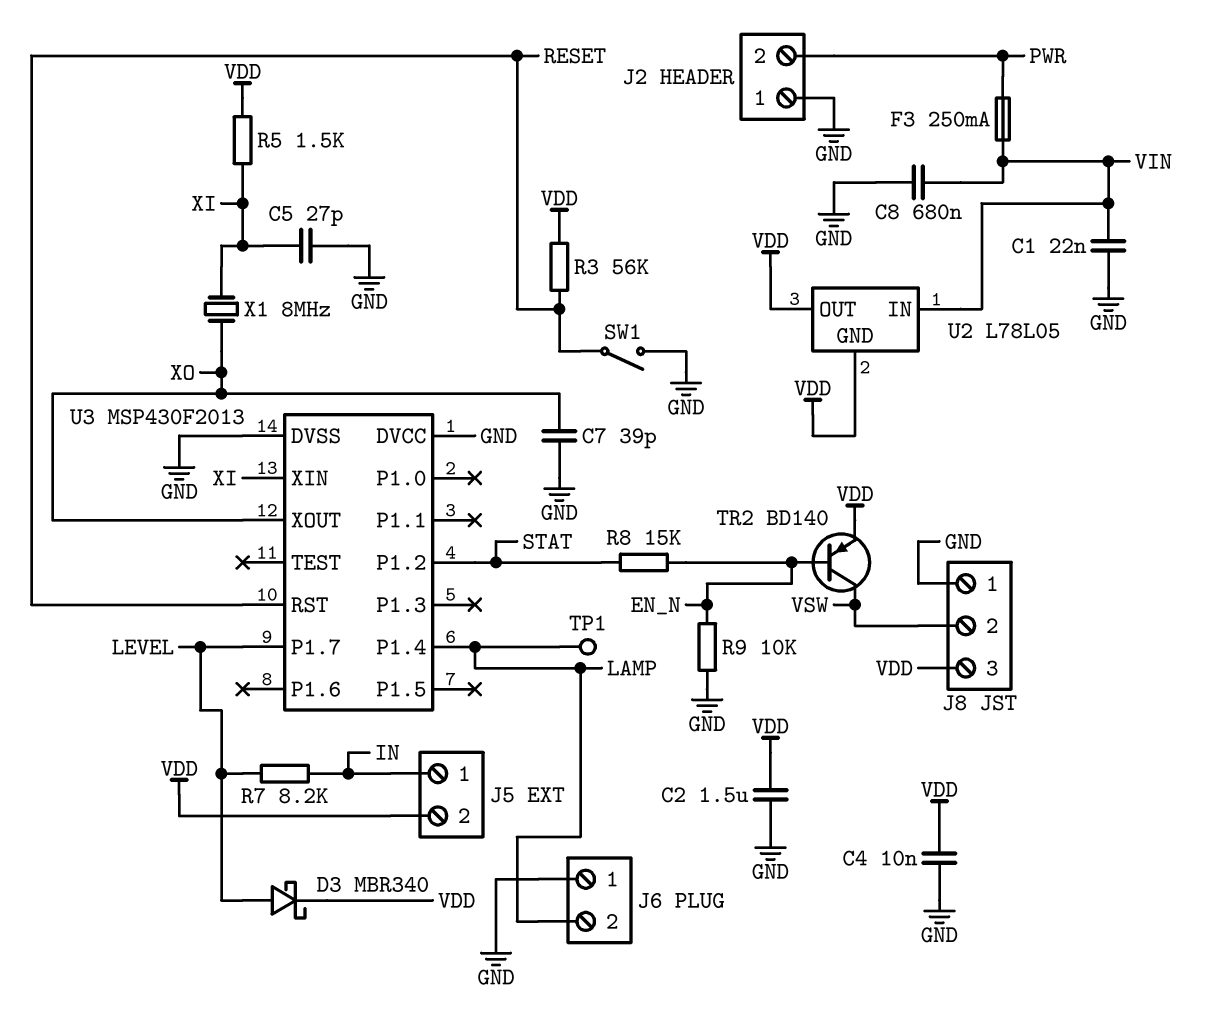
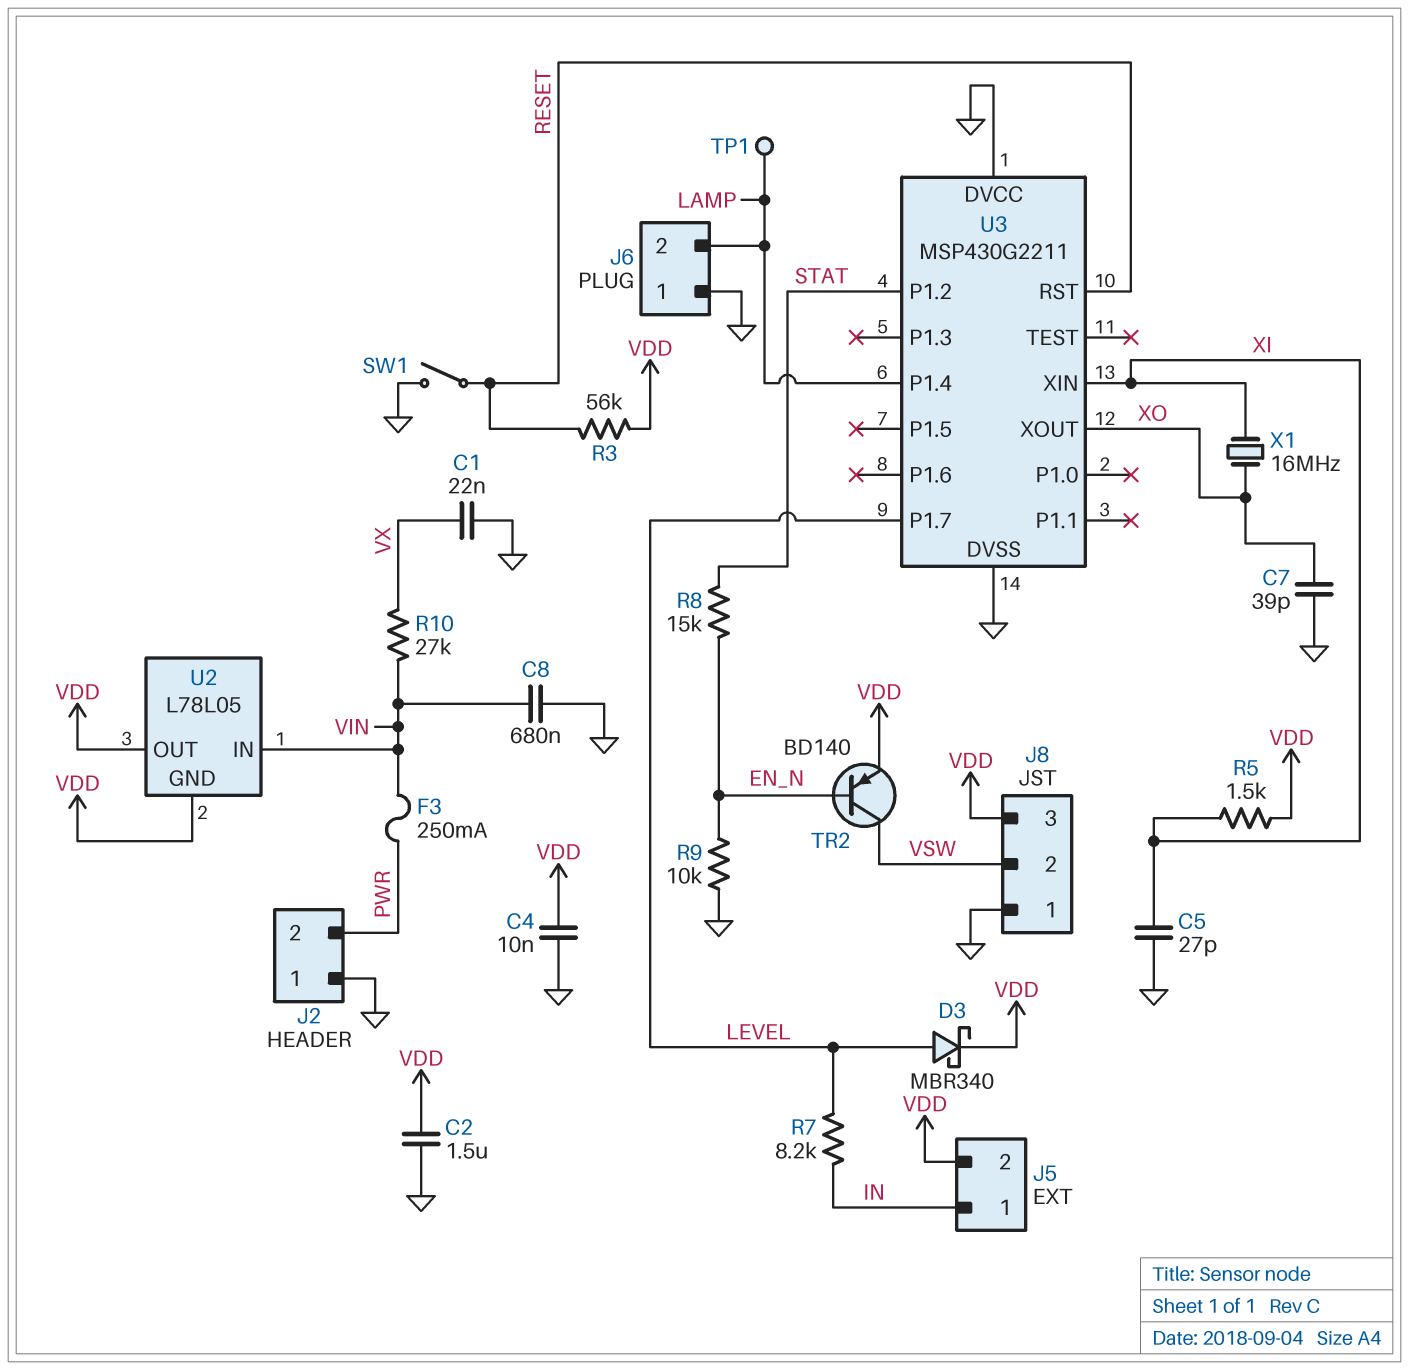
C1: 22nF (GND, VIN) -> 22nF (GND, VX)
R10: none -> 27k (VIN, VX)
U3: MSP430F2013 -> MSP430G2211
X1: 8MHz (XI, XO) -> 16MHz (XI, XO)

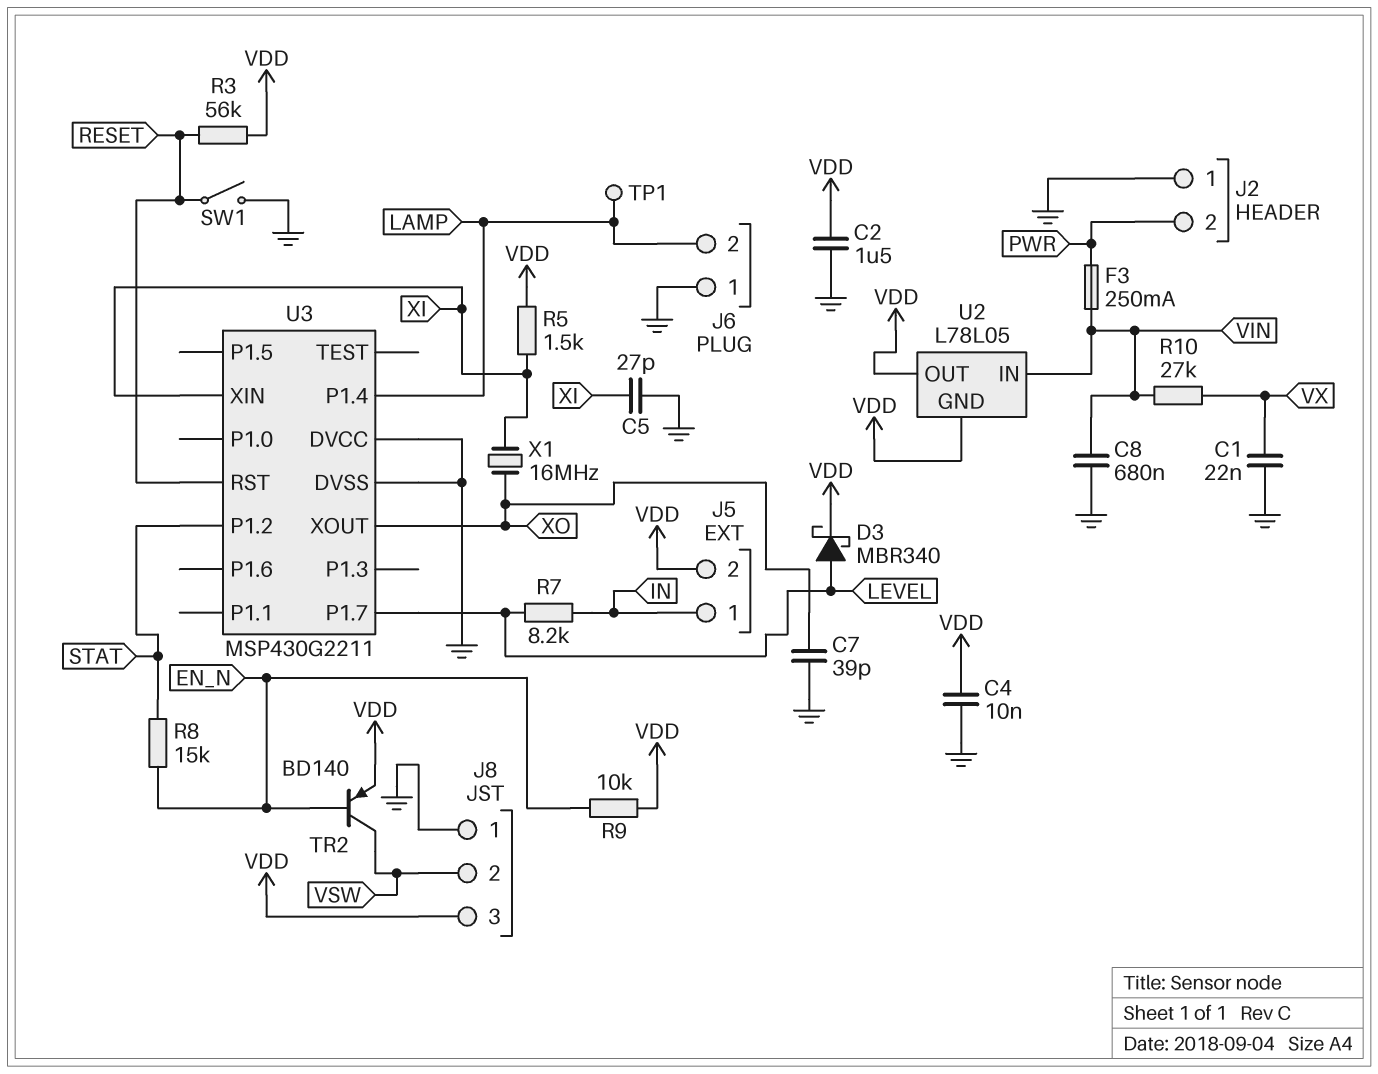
R9: 10k (EN_N, GND) -> 10k (EN_N, VDD)

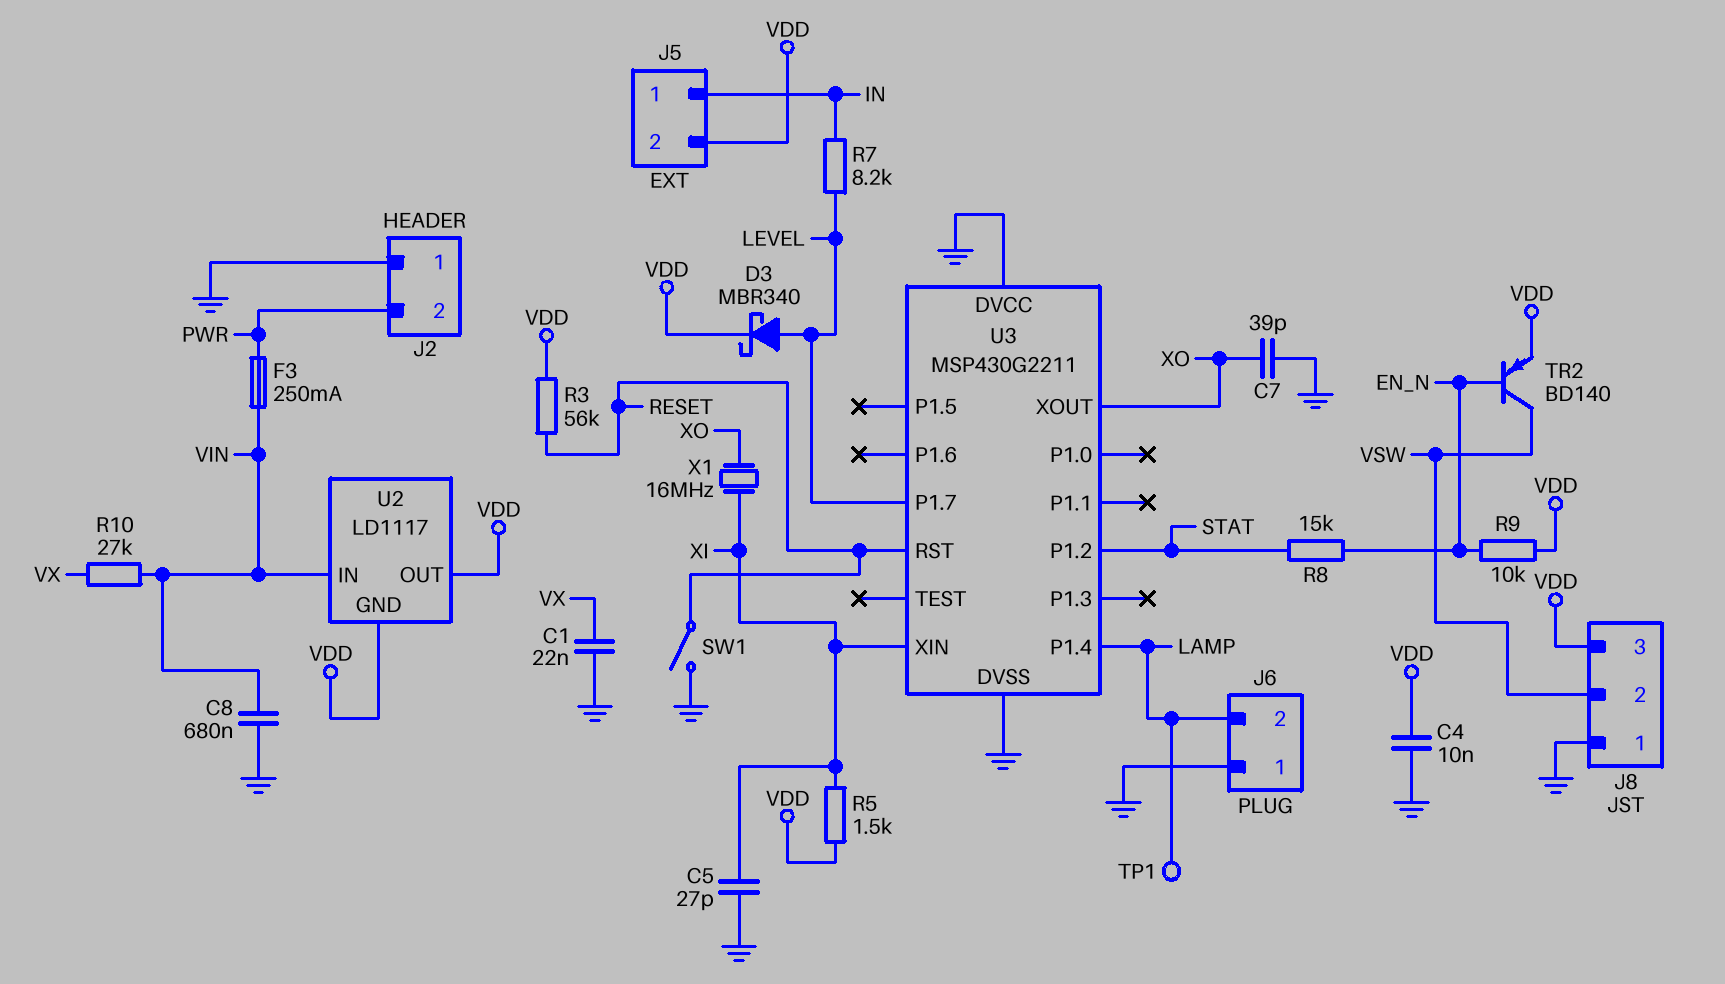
C2: 1.5uF (GND, VDD) -> none
U2: L78L05 -> LD1117

